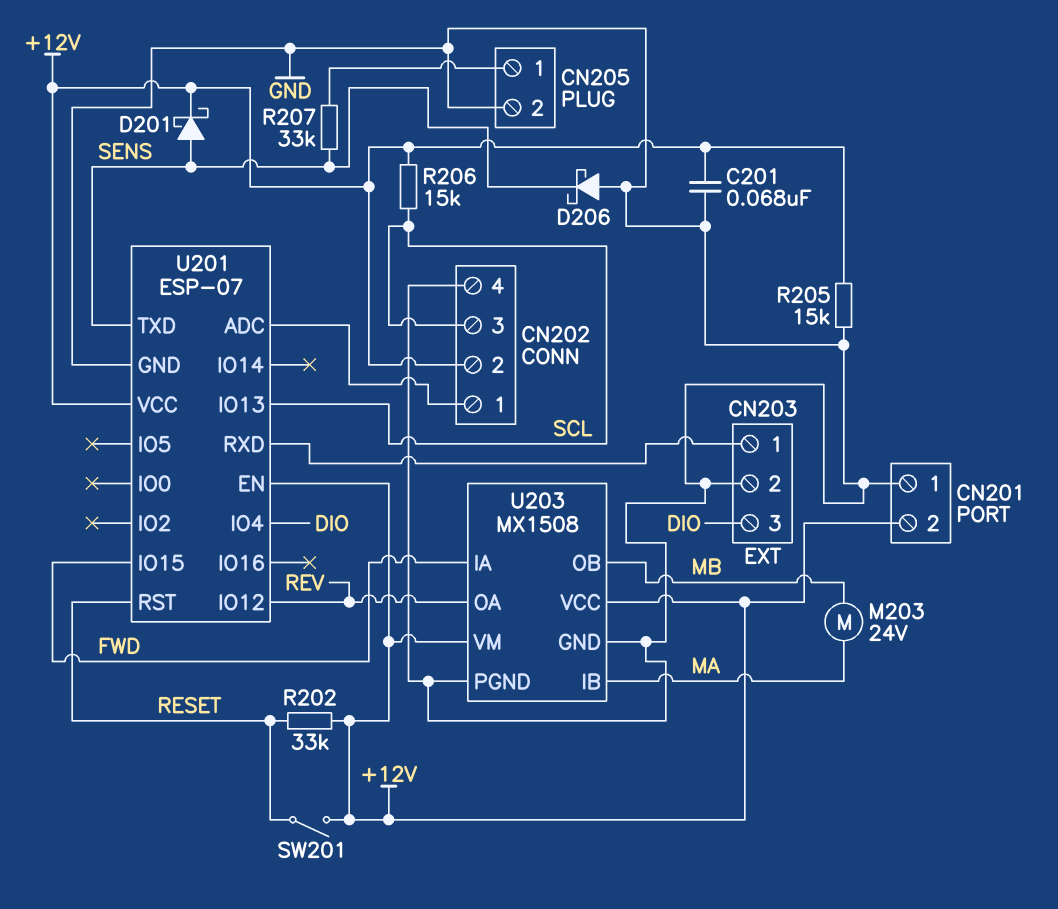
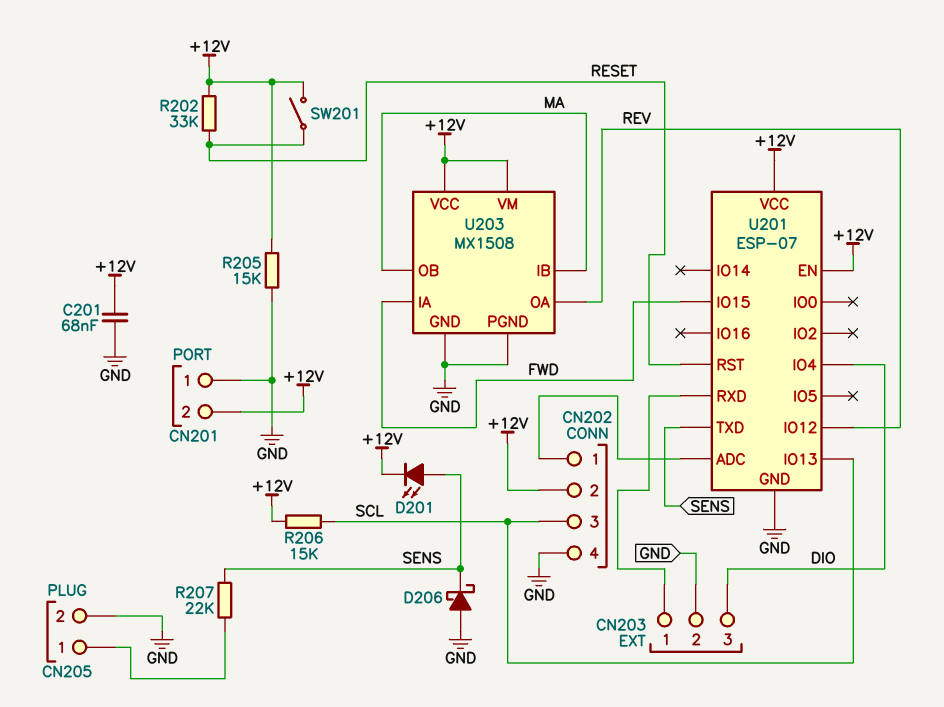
D201: schottky (A SENS, K +12V) -> LED (A SENS, K +12V)
M203: motor 24V (MA, MB) -> none
R207: 33k (CN205/1, SENS) -> 22k (CN205/1, SENS)
U203 pin OB: MB -> MA

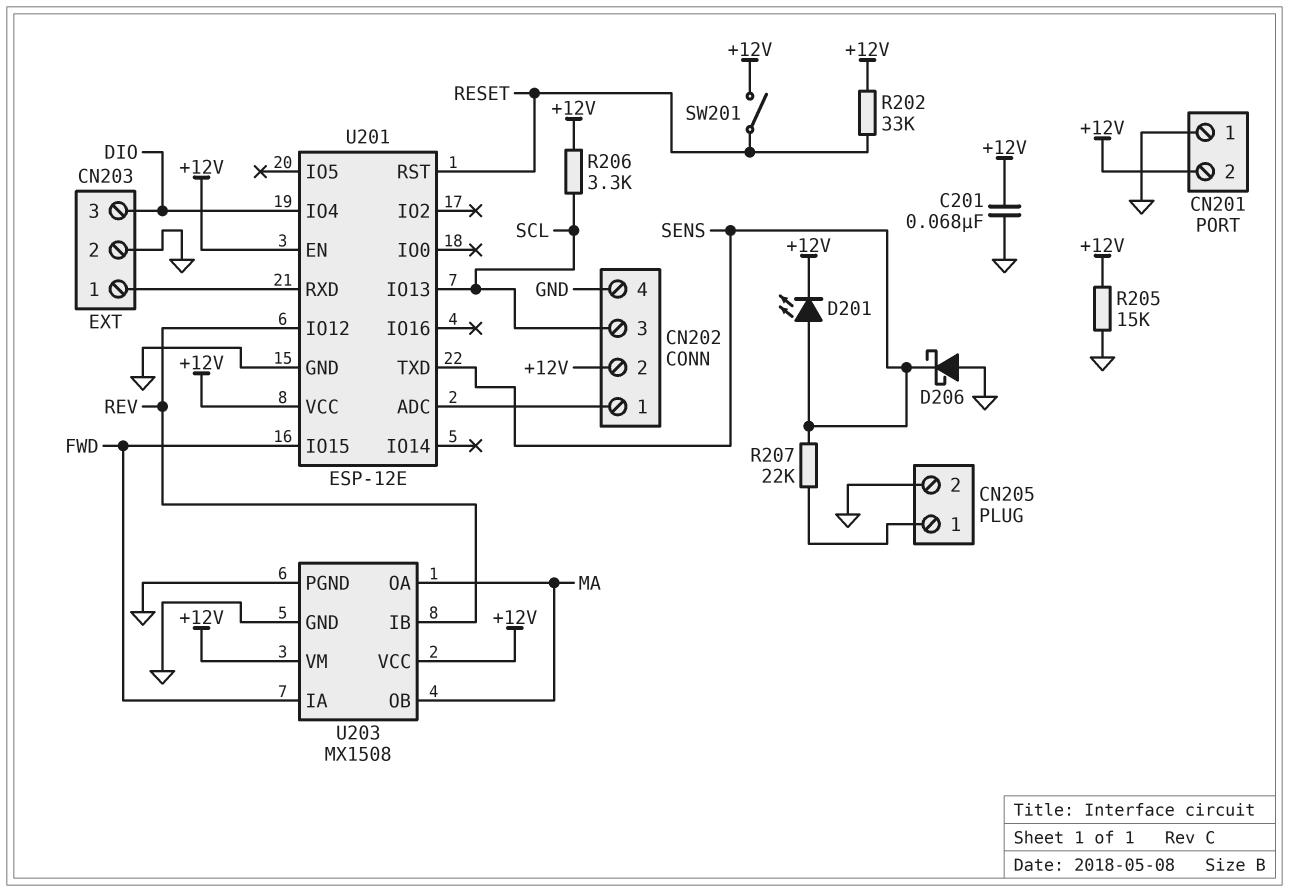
R206: 15k (+12V, SCL) -> 3.3k (+12V, SCL)
U201: ESP-07 -> ESP-12E
U203 pin IB: MA -> REV
U203 pin OA: REV -> MA

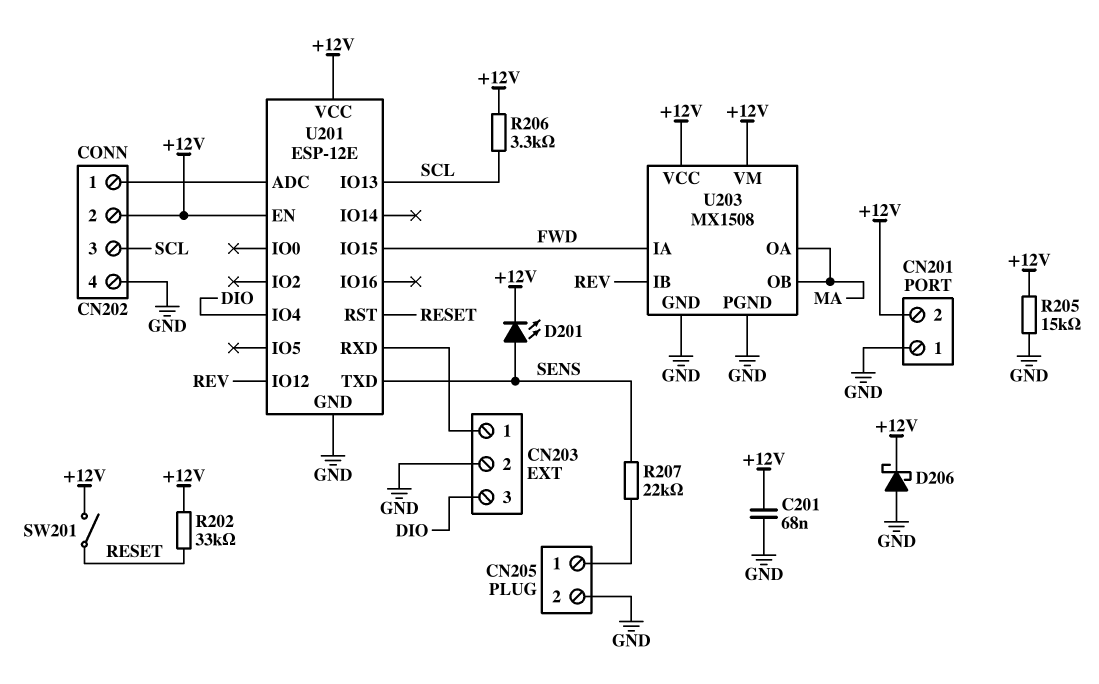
D206: schottky (A GND, K SENS) -> schottky (A GND, K +12V)

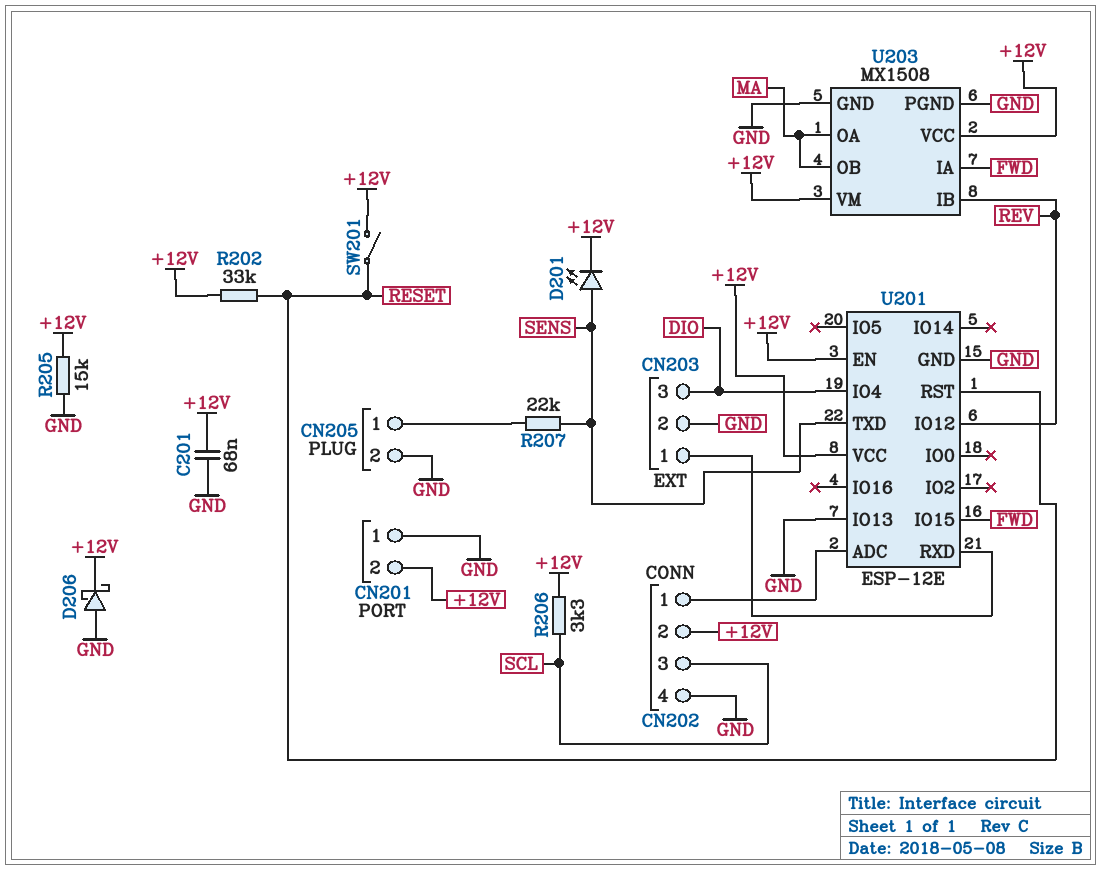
U201 pin IO13: SCL -> GND

